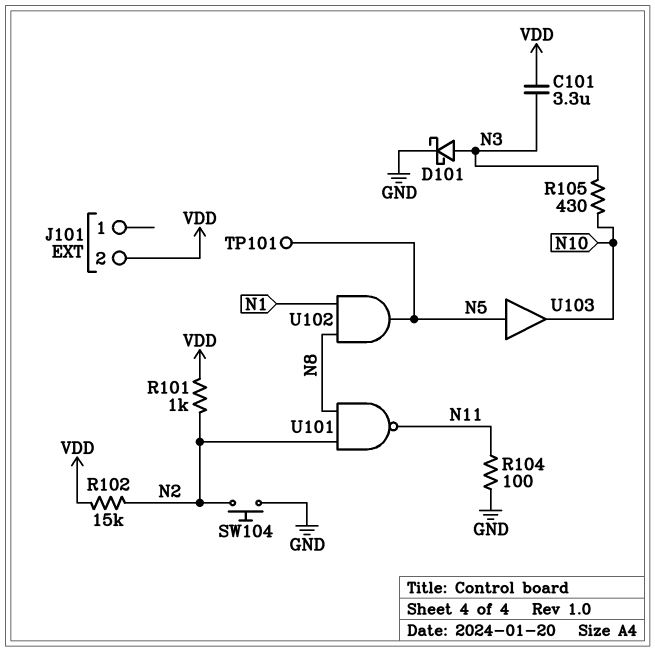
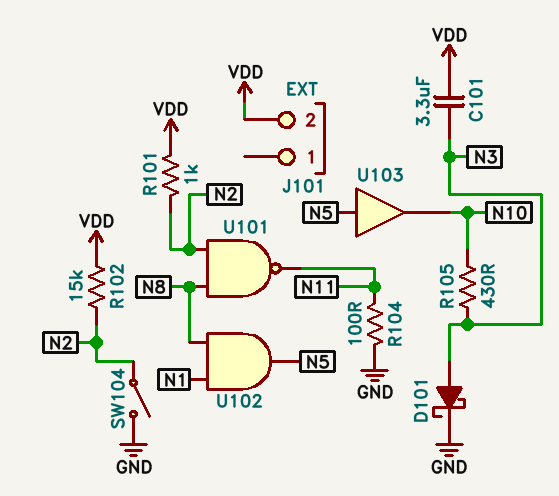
SW104: button (GND, N2) -> switch (GND, N2)
TP101: test point (N5) -> none

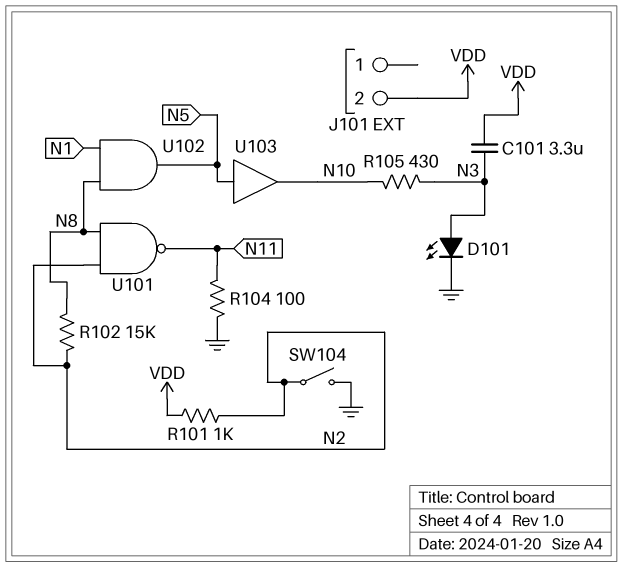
D101: schottky (A N3, K GND) -> LED (A N3, K GND)
R102: 15k (N2, VDD) -> 15k (N2, N8)

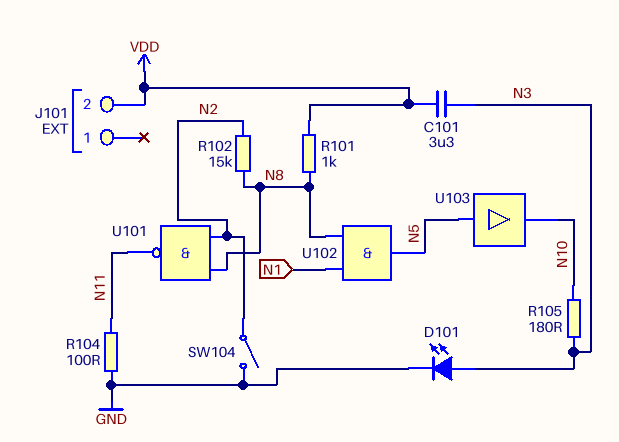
R101: 1k (N2, VDD) -> 1k (N8, VDD)
R105: 430 (N3, N10) -> 180 (N3, N10)

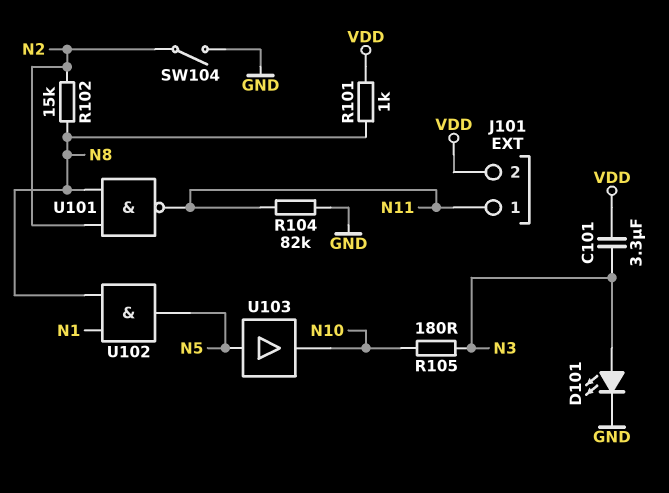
J101 pin 1: none -> N11
R104: 100 (GND, N11) -> 82k (GND, N11)

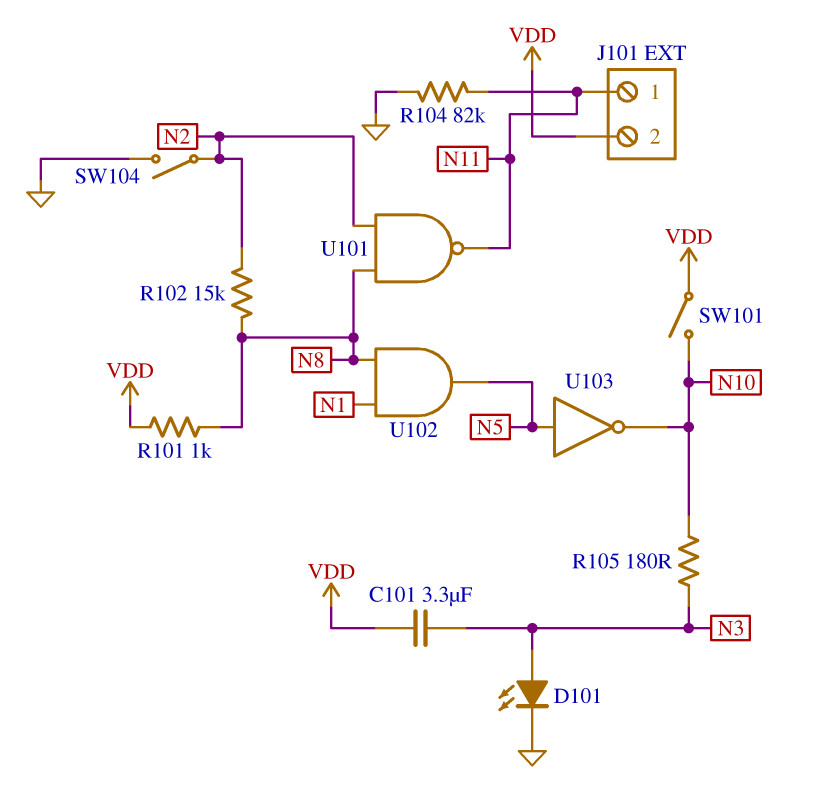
SW101: none -> switch (N10, VDD)
U103: buffer (in N5, out N10) -> NOT (in N5, out N10)

